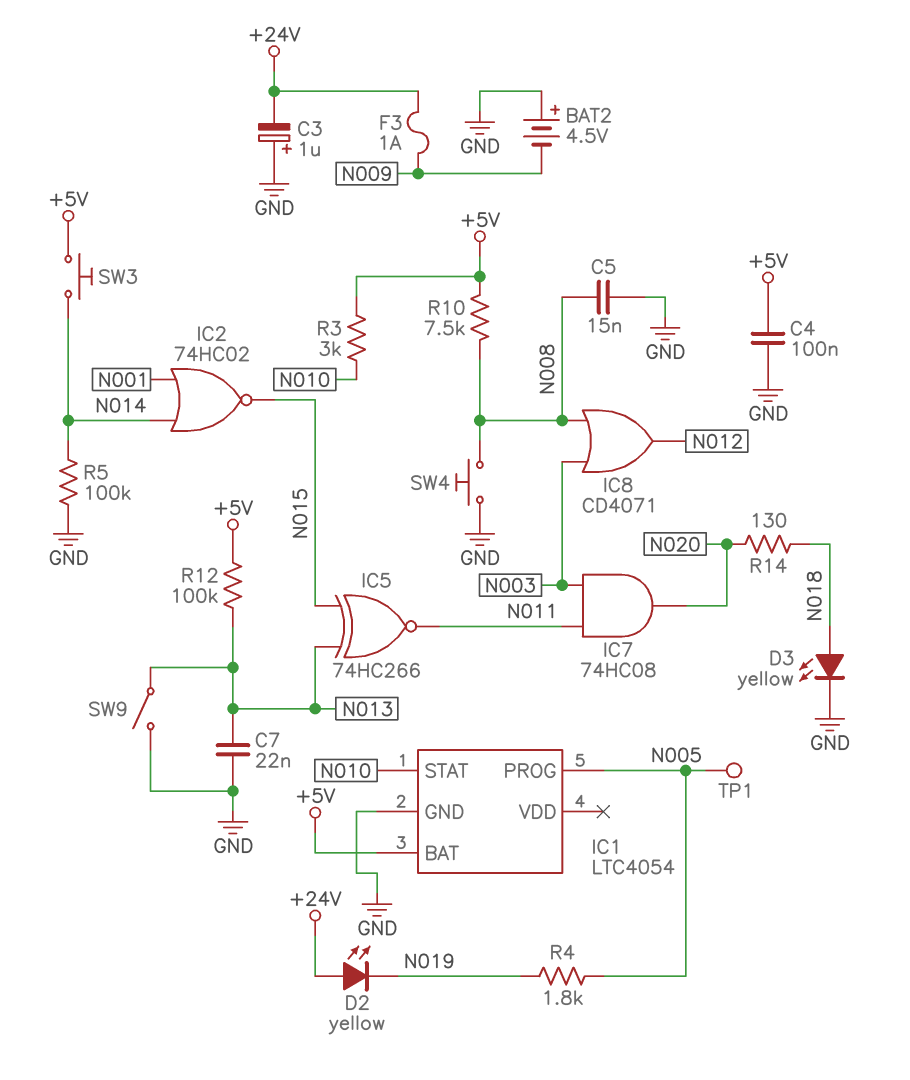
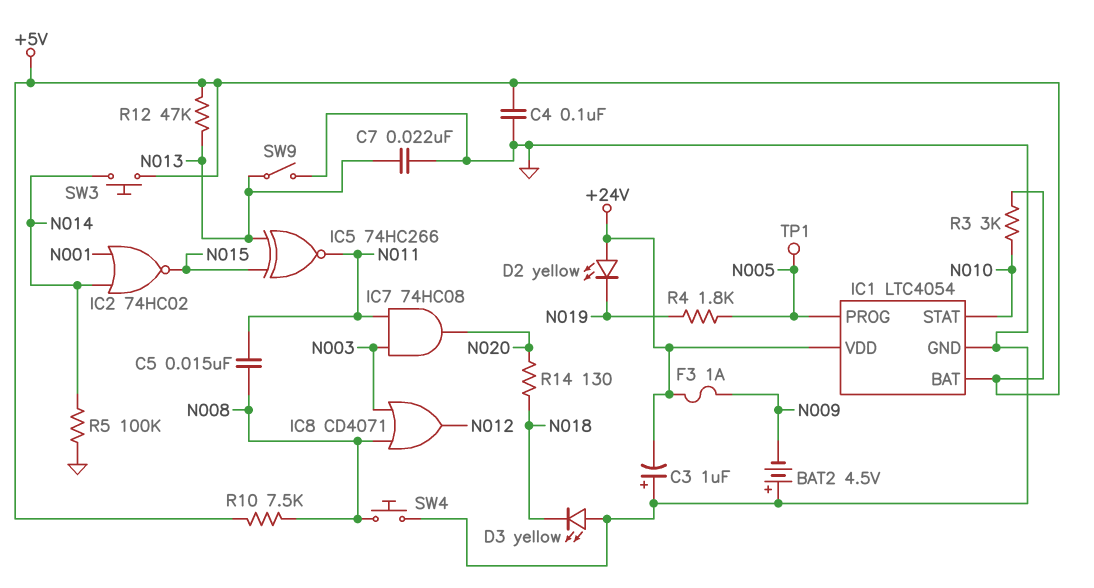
C5: 15nF (GND, N008) -> 15nF (N008, N011)
D3: LED yellow (A N018, K GND) -> LED yellow (A GND, K N018)
IC1 pin VDD: none -> +24V
R12: 100k (+5V, N013) -> 47k (+5V, N013)

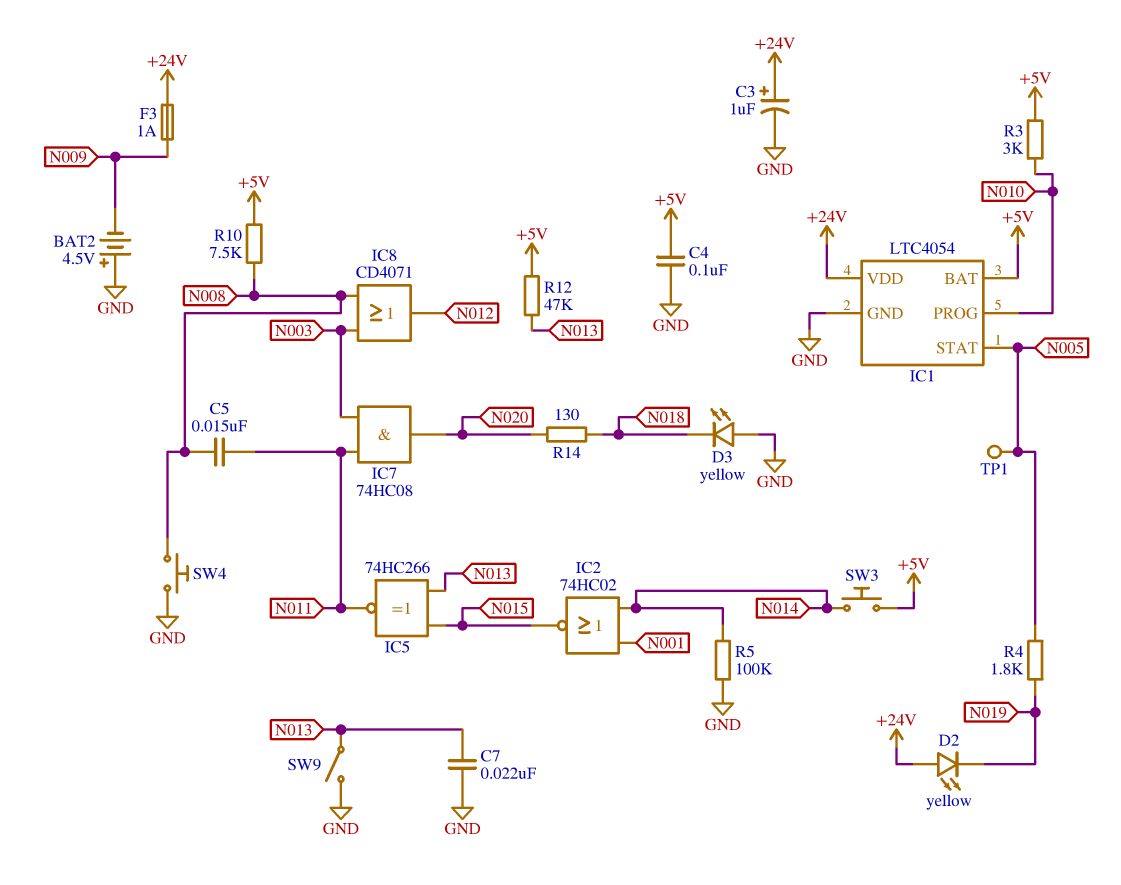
C3: 1uF (plus GND, minus +24V) -> 1uF (plus +24V, minus GND)
IC1 pin PROG: N005 -> N010
IC1 pin STAT: N010 -> N005

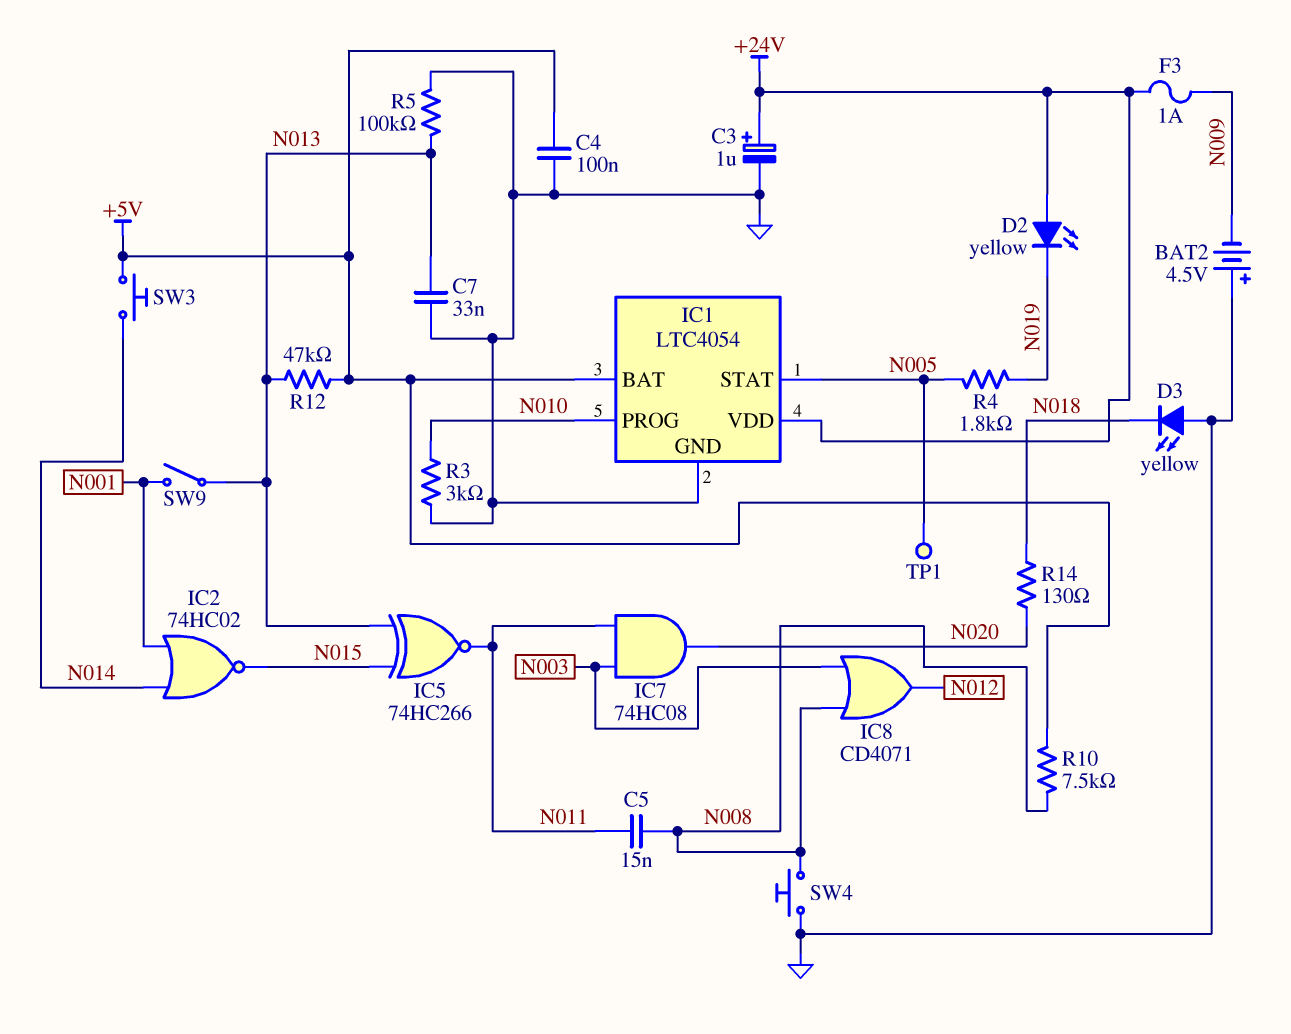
C7: 22nF (GND, N013) -> 33nF (GND, N013)
R3: 3k (+5V, N010) -> 3k (GND, N010)
R5: 100k (GND, N014) -> 100k (GND, N013)
SW9: switch (GND, N013) -> switch (N001, N013)

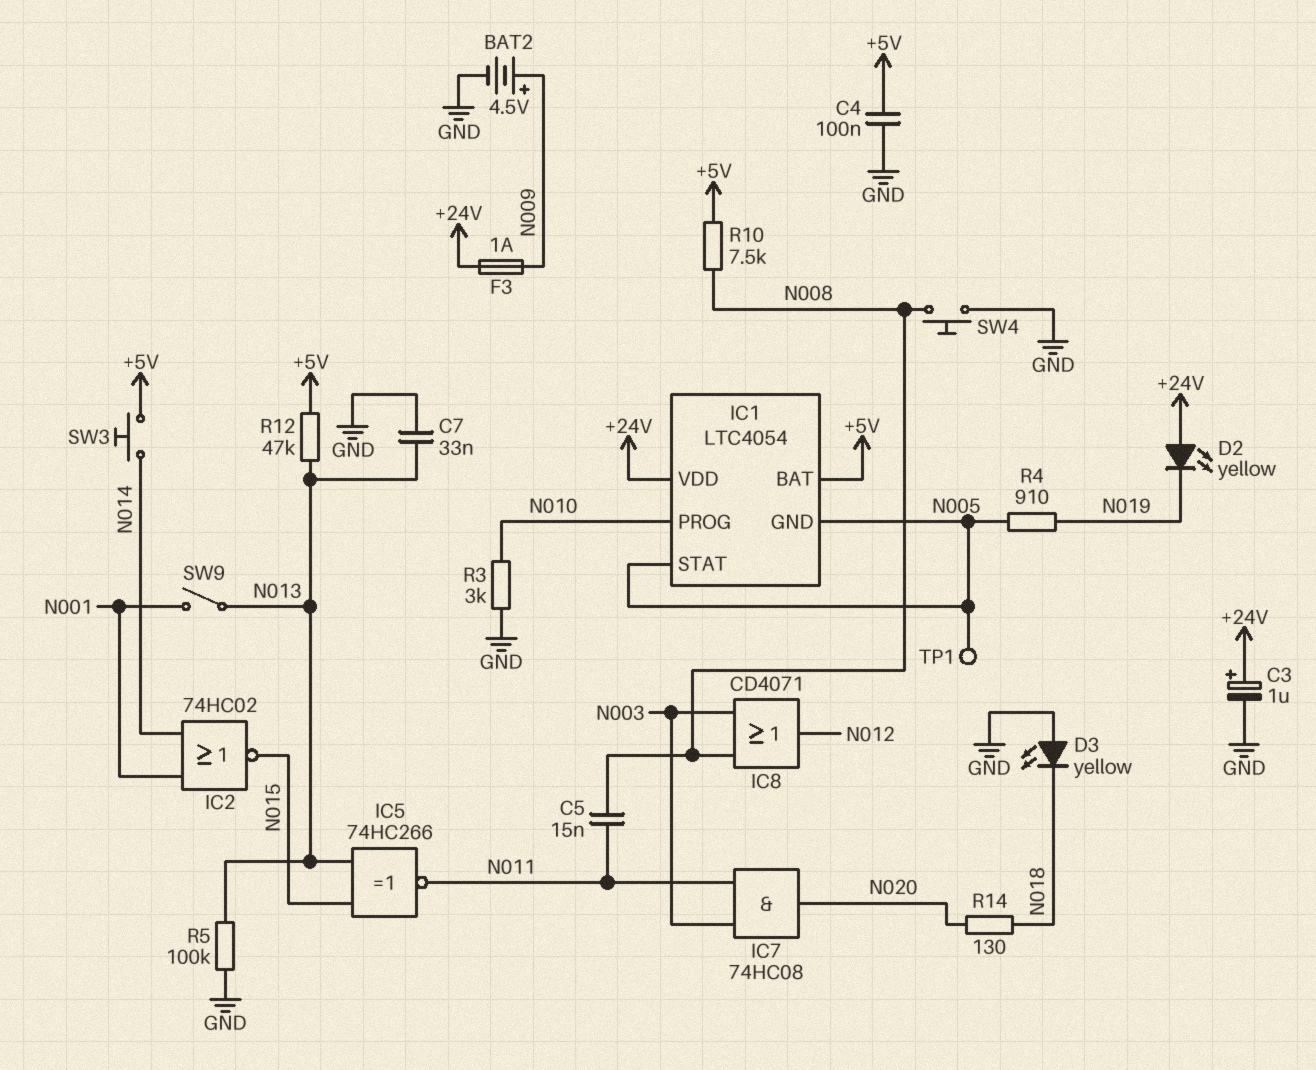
BAT2: 4.5V (plus GND, minus N009) -> 4.5V (plus N009, minus GND)
IC1 pin GND: GND -> N005
R4: 1.8k (N005, N019) -> 910 (N005, N019)

